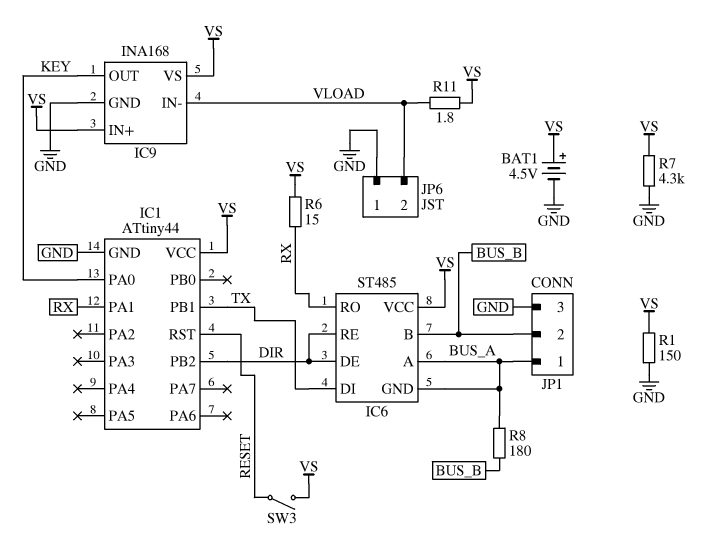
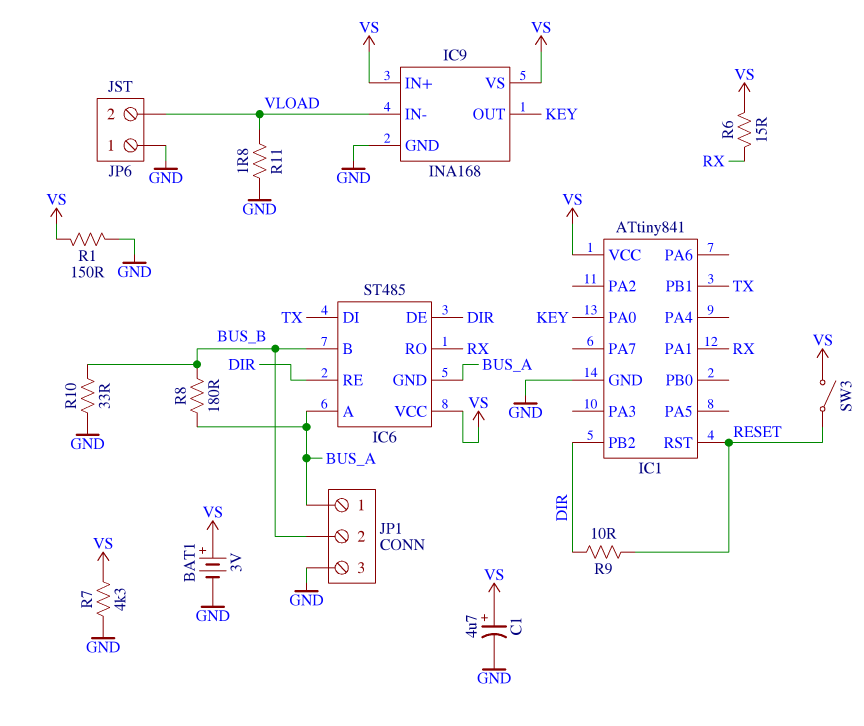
BAT1: 4.5V (plus VS, minus GND) -> 3V (plus VS, minus GND)
C1: none -> 4.7uF (plus VS, minus GND)
IC1: ATtiny44 -> ATtiny841
R9: none -> 10 (DIR, RESET)
R10: none -> 33 (BUS_B, GND)
R11: 1.8 (VLOAD, VS) -> 1.8 (GND, VLOAD)

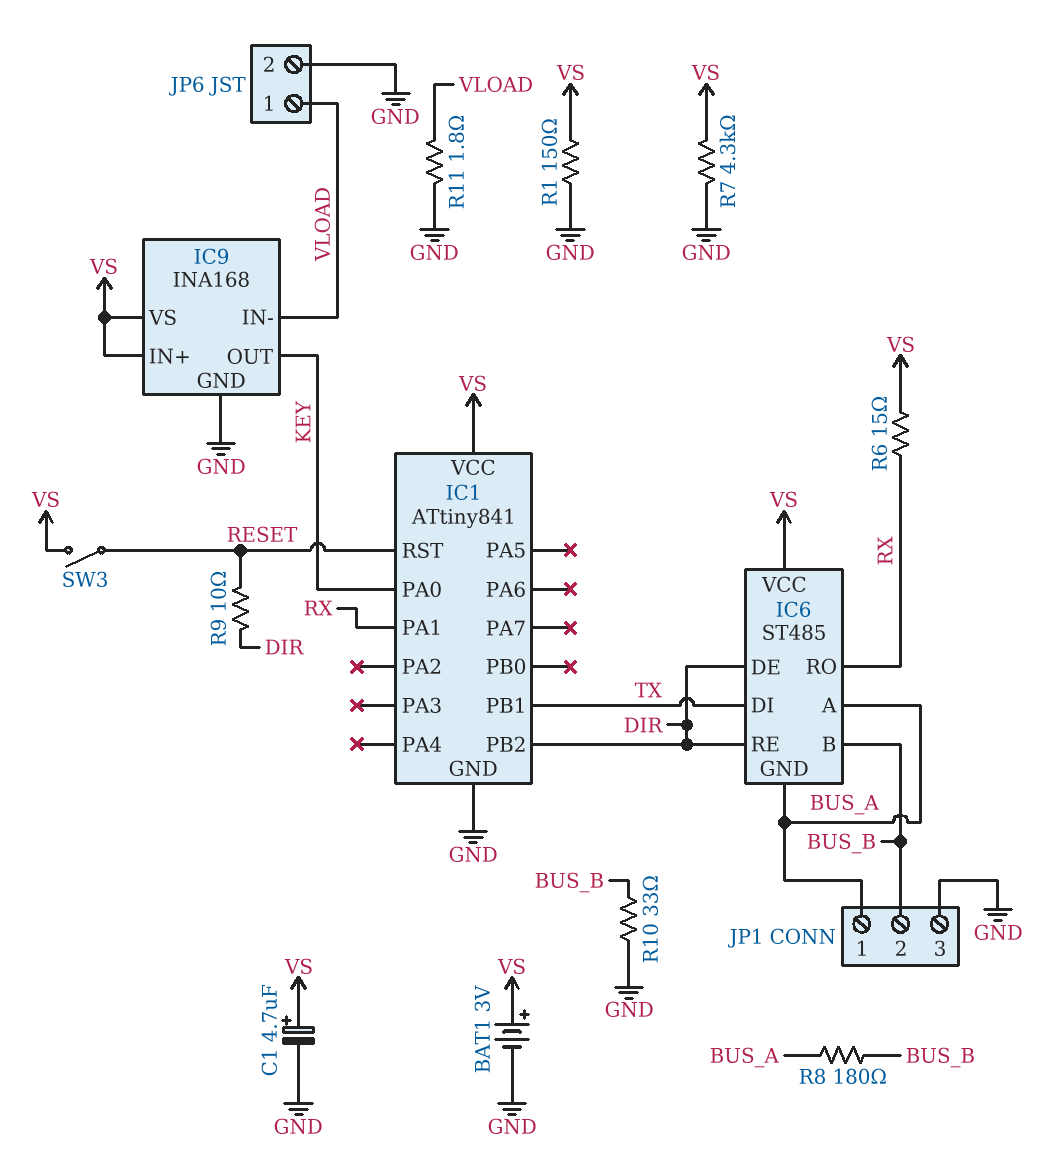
JP6 pin 1: GND -> VLOAD
JP6 pin 2: VLOAD -> GND

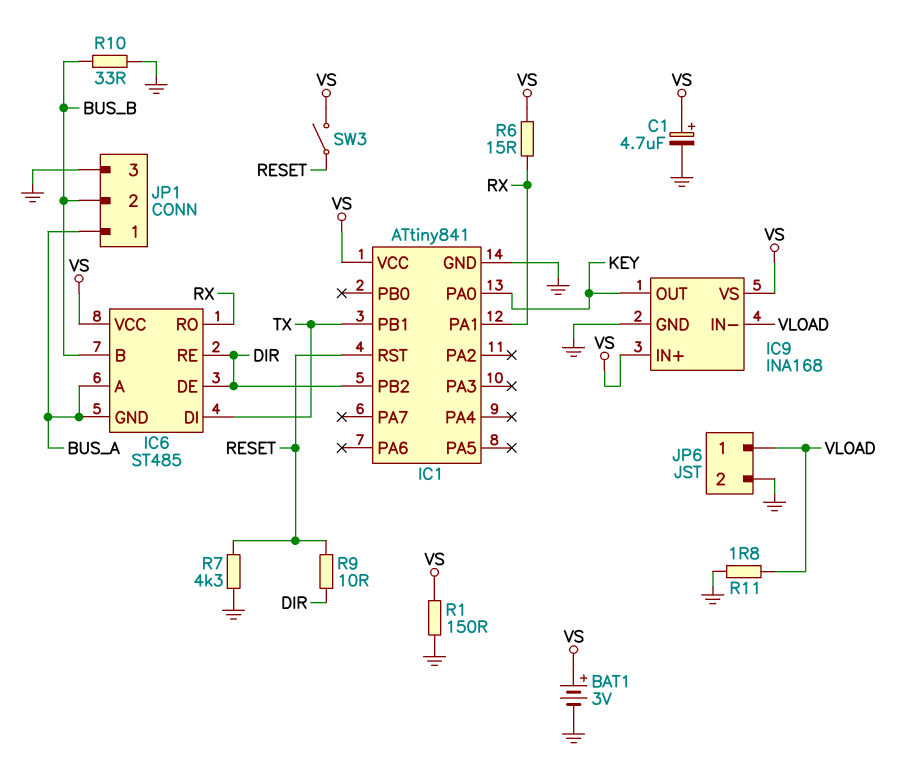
R7: 4.3k (GND, VS) -> 4.3k (GND, RESET)
R8: 180 (BUS_A, BUS_B) -> none

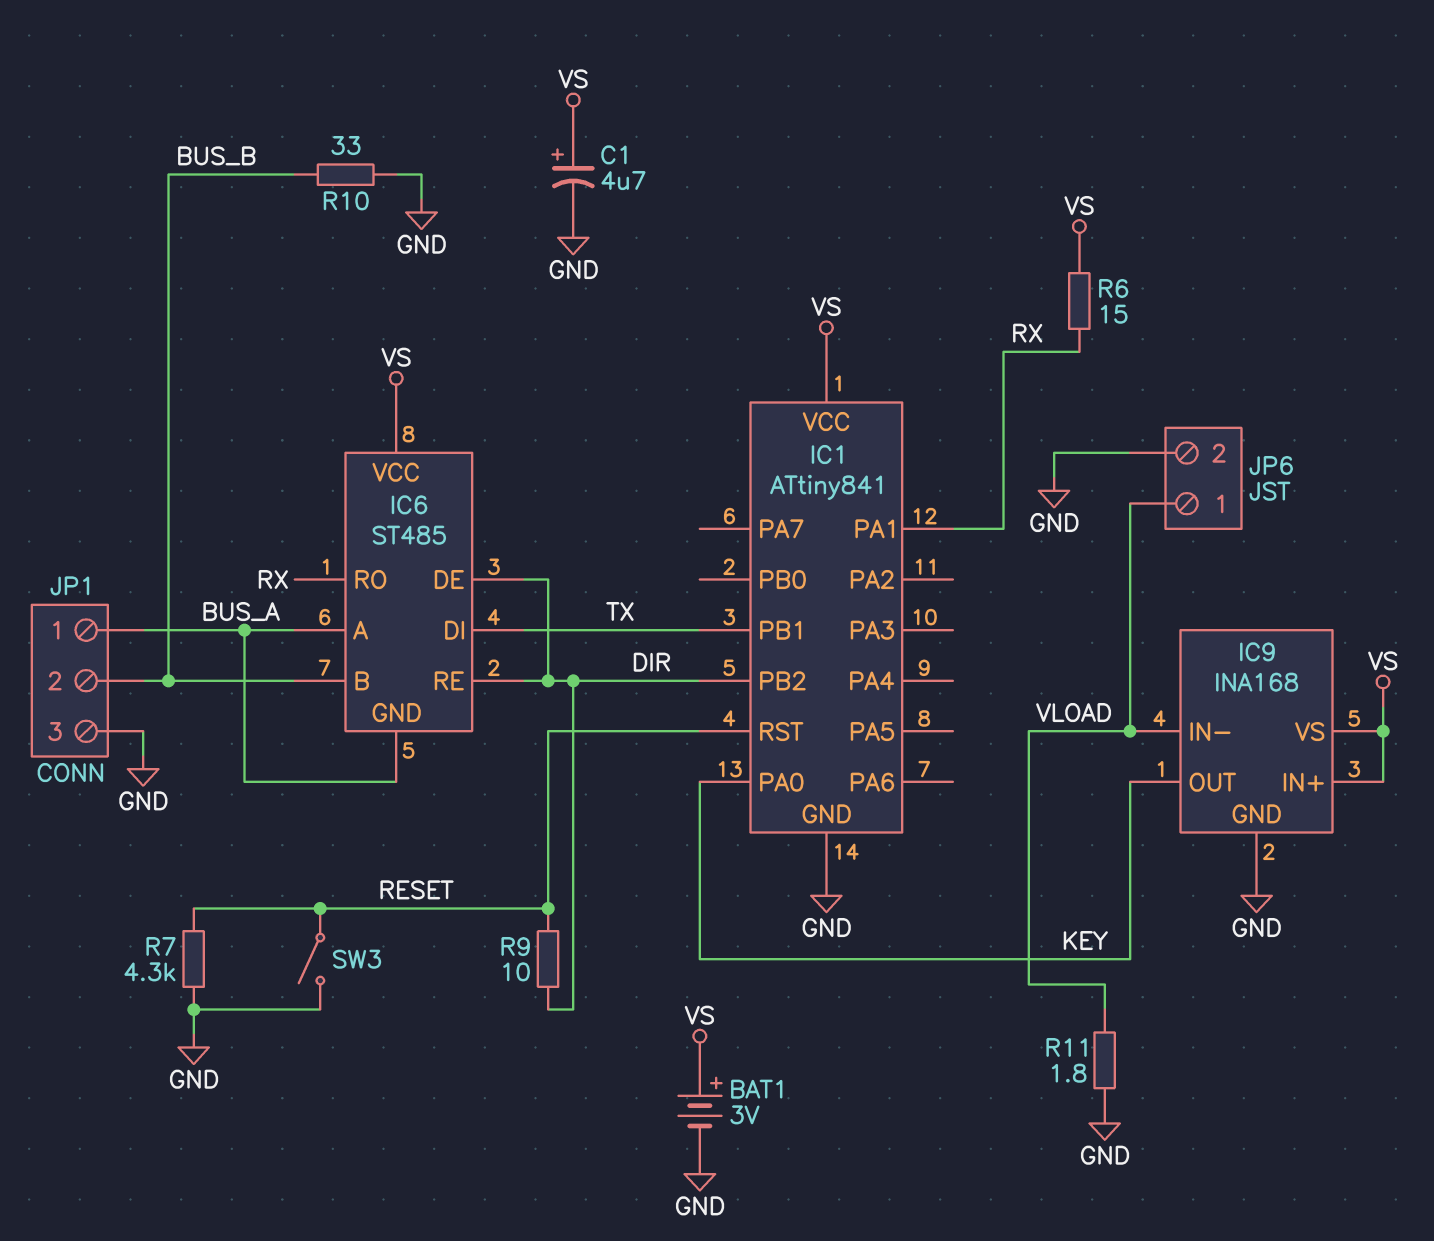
R1: 150 (GND, VS) -> none
SW3: switch (RESET, VS) -> switch (GND, RESET)

